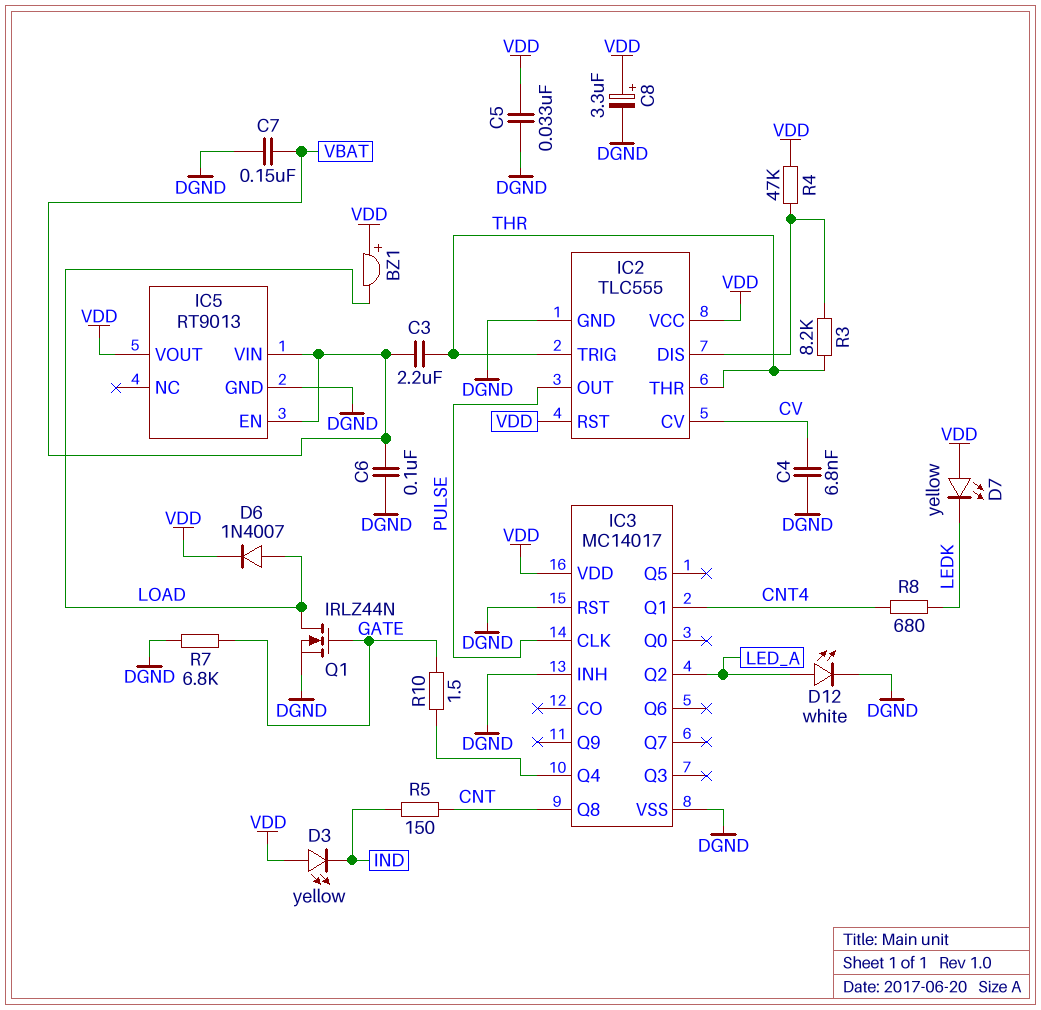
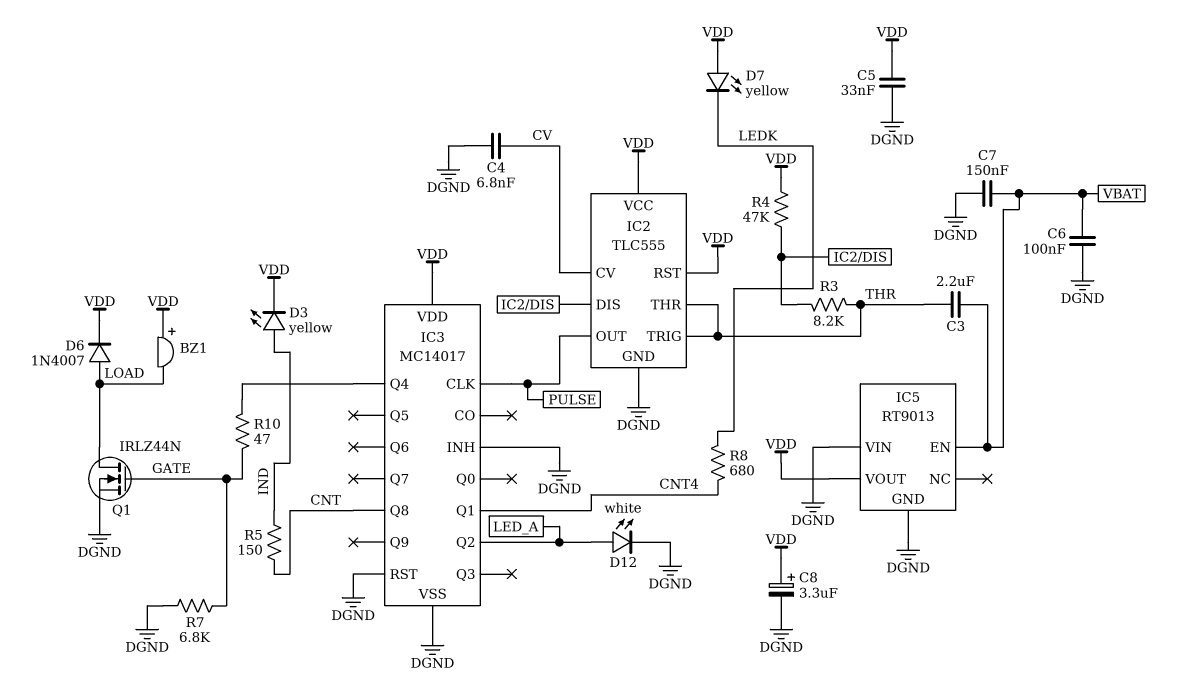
D3: LED yellow (A VDD, K IND) -> LED yellow (A IND, K VDD)
IC5 pin VIN: VBAT -> DGND
R10: 1.5 (GATE, IC3/Q4) -> 47 (GATE, IC3/Q4)

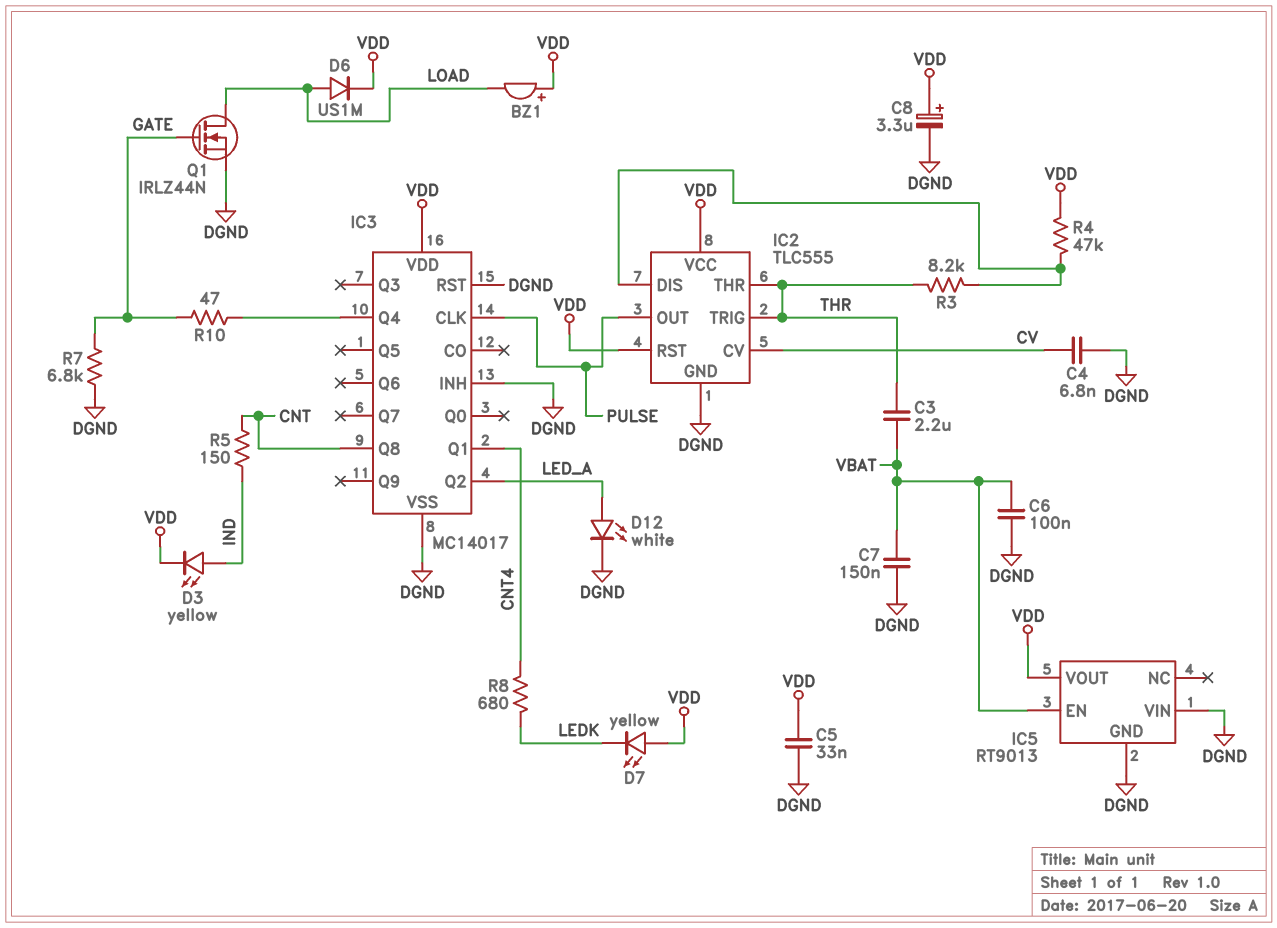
D6: diode 1N4007 (A LOAD, K VDD) -> diode US1M (A LOAD, K VDD)

